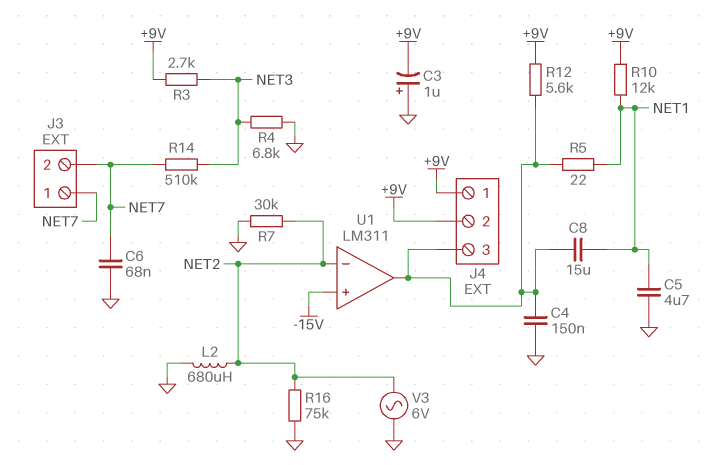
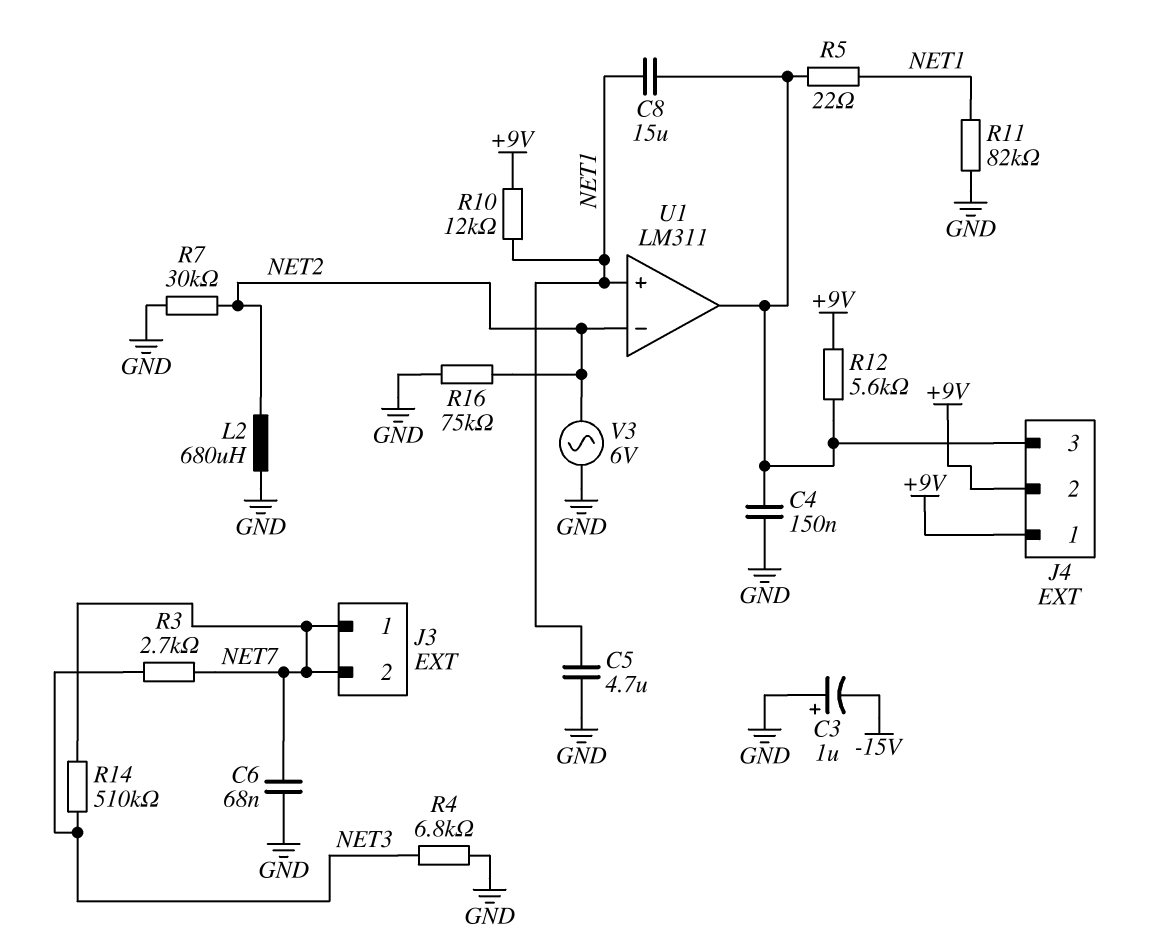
C3: 1uF (plus GND, minus +9V) -> 1uF (plus GND, minus -15V)
R3: 2.7k (+9V, NET3) -> 2.7k (NET3, NET7)
R11: none -> 82k (GND, NET1)
U1 pin in+: -15V -> NET1

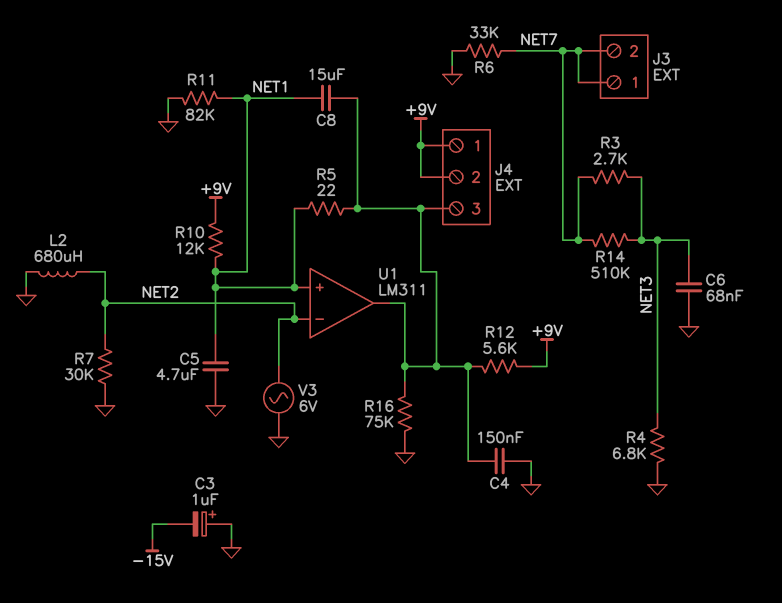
C6: 68nF (GND, NET7) -> 68nF (GND, NET3)
R6: none -> 33k (GND, NET7)
R16: 75k (GND, NET2) -> 75k (GND, J4/3)

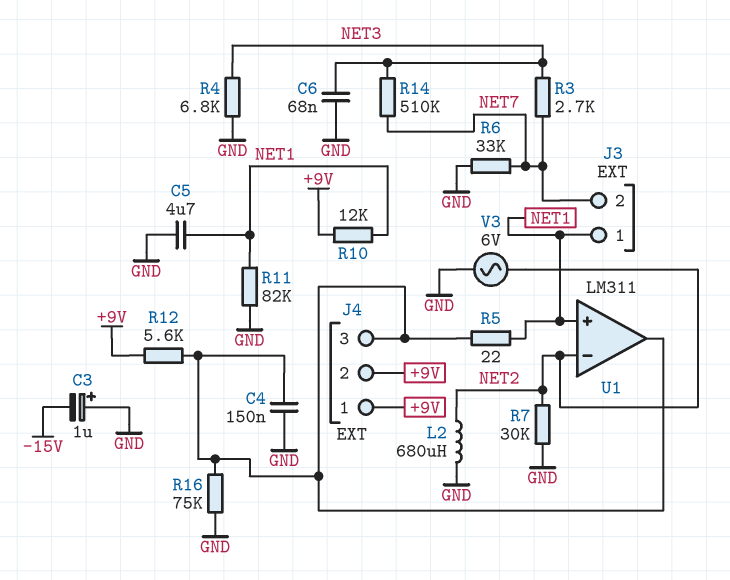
C8: 15uF (J4/3, NET1) -> none
J3 pin 1: NET7 -> NET1

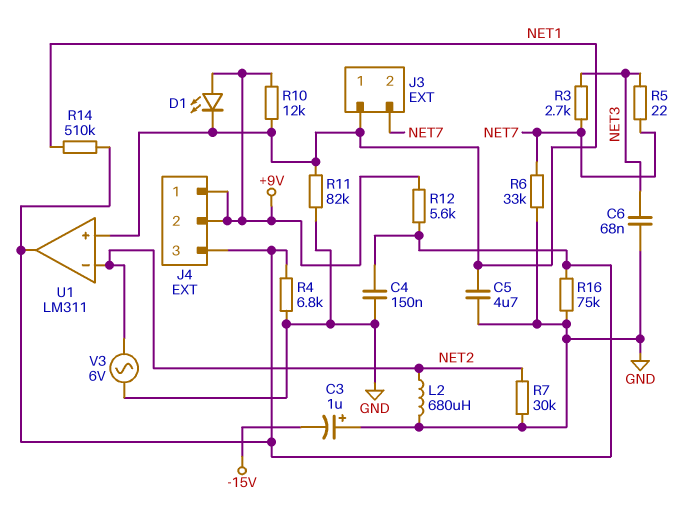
D1: none -> LED (A +9V, K NET1)
R4: 6.8k (GND, NET3) -> 6.8k (GND, J4/3)
R5: 22 (J4/3, NET1) -> 22 (NET3, NET7)
R14: 510k (NET3, NET7) -> 510k (J4/3, NET1)

